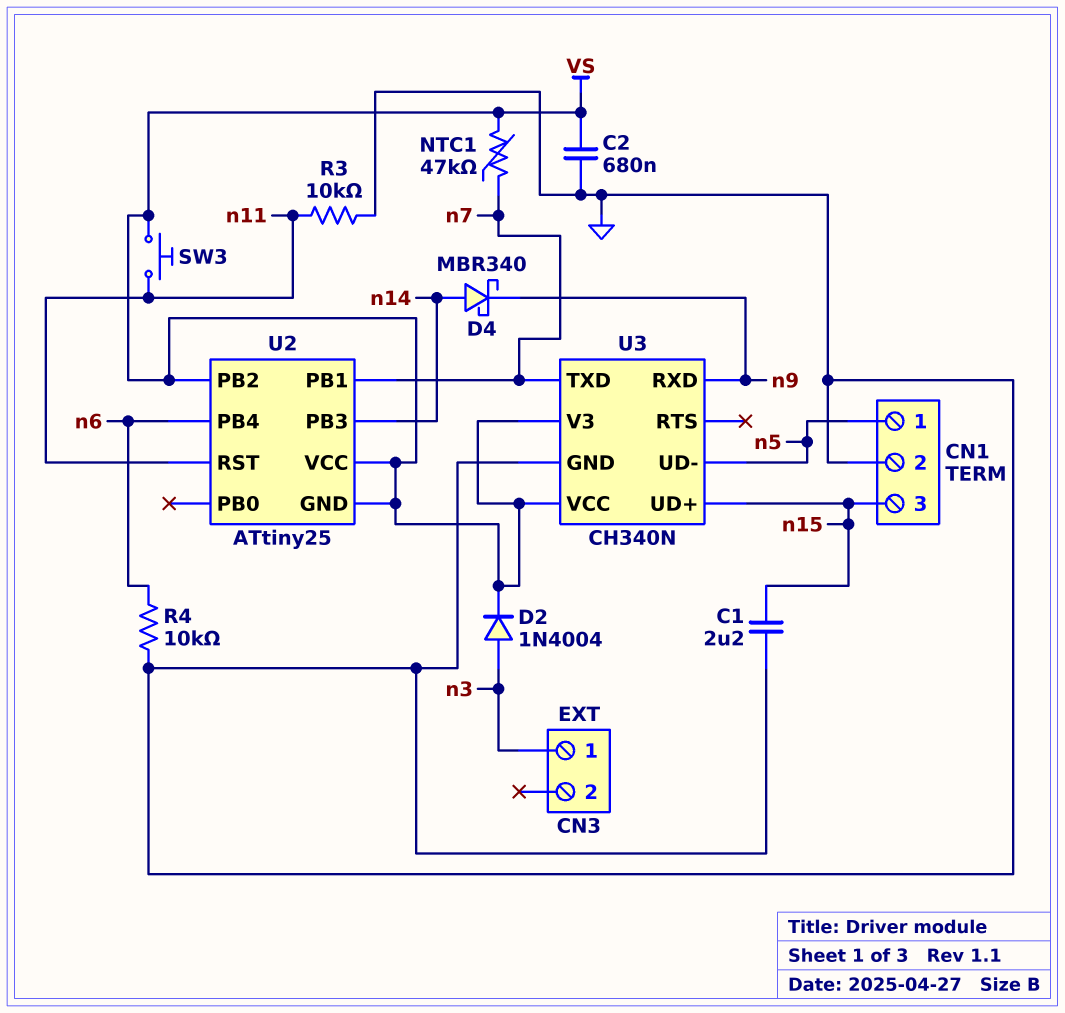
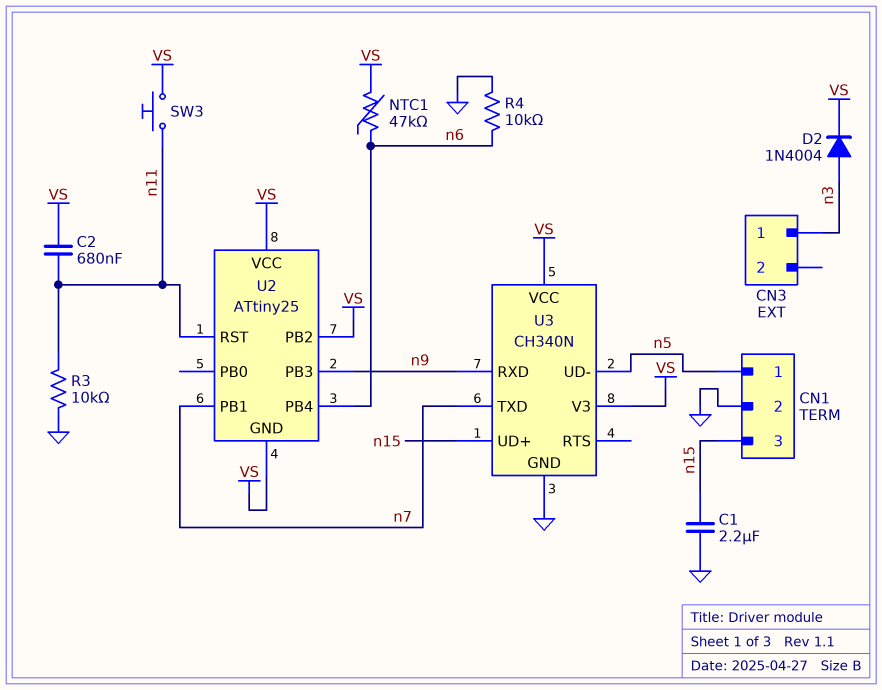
C2: 680nF (GND, VS) -> 680nF (VS, n11)
D4: schottky MBR340 (A n14, K n9) -> none
NTC1: 47k (VS, n7) -> 47k (VS, n6)
U2 pin PB3: n14 -> n9

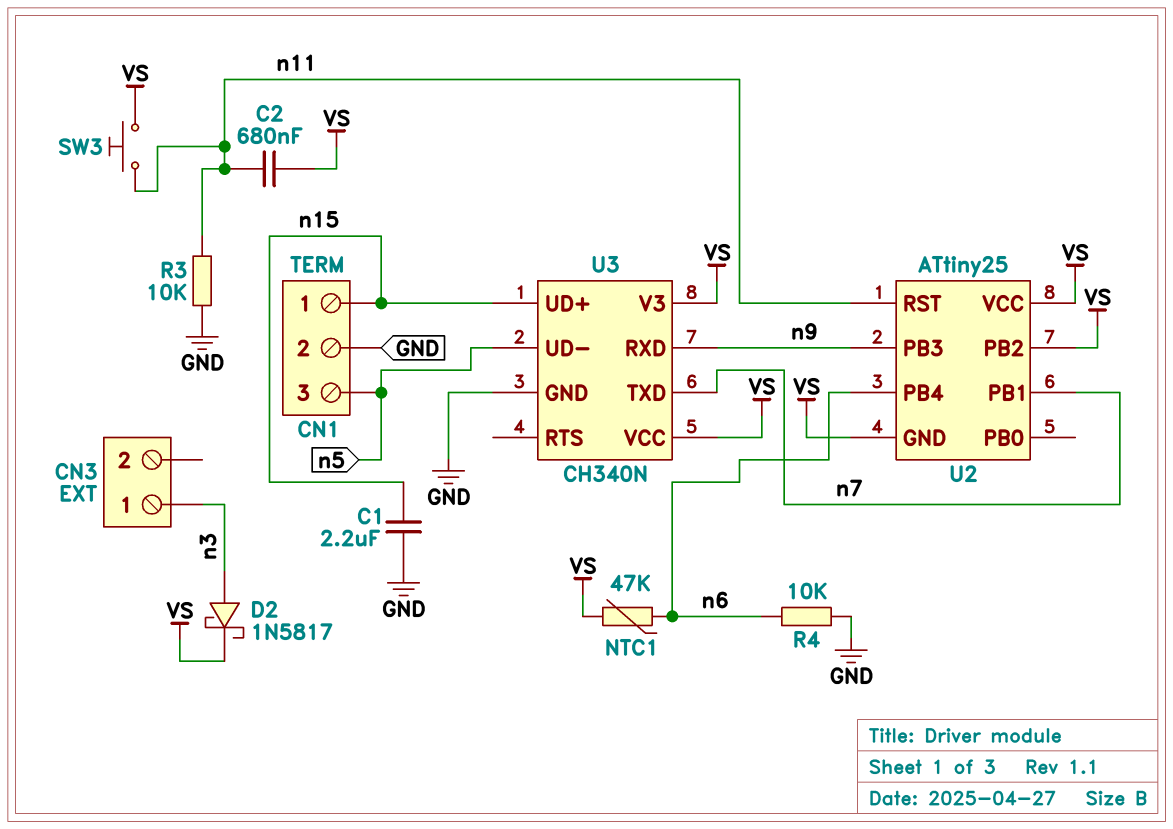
CN1 pin 1: n5 -> n15
CN1 pin 3: n15 -> n5
D2: diode 1N4004 (A n3, K VS) -> schottky 1N5817 (A n3, K VS)

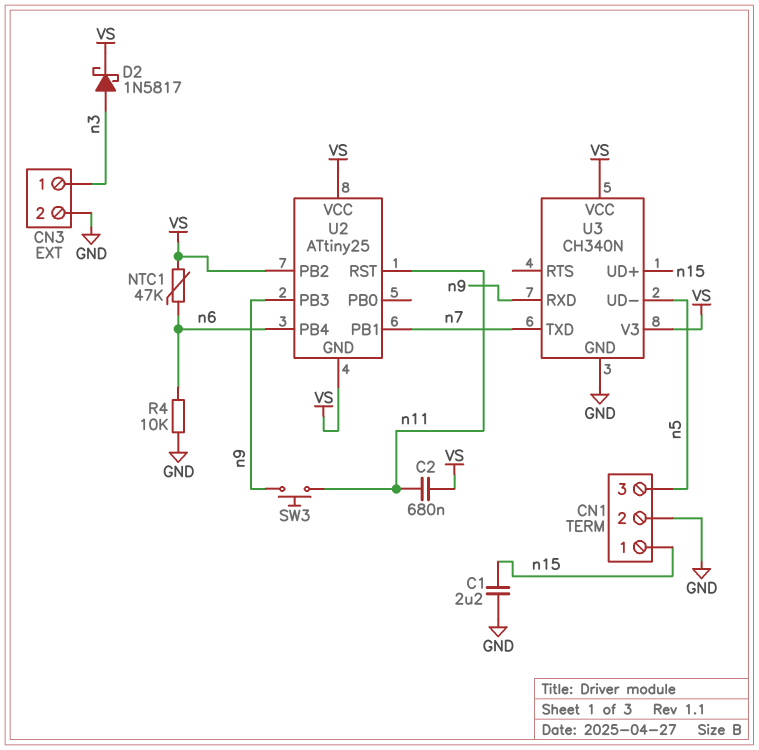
CN3 pin 2: none -> GND
R3: 10k (GND, n11) -> none
SW3: button (VS, n11) -> button (n9, n11)

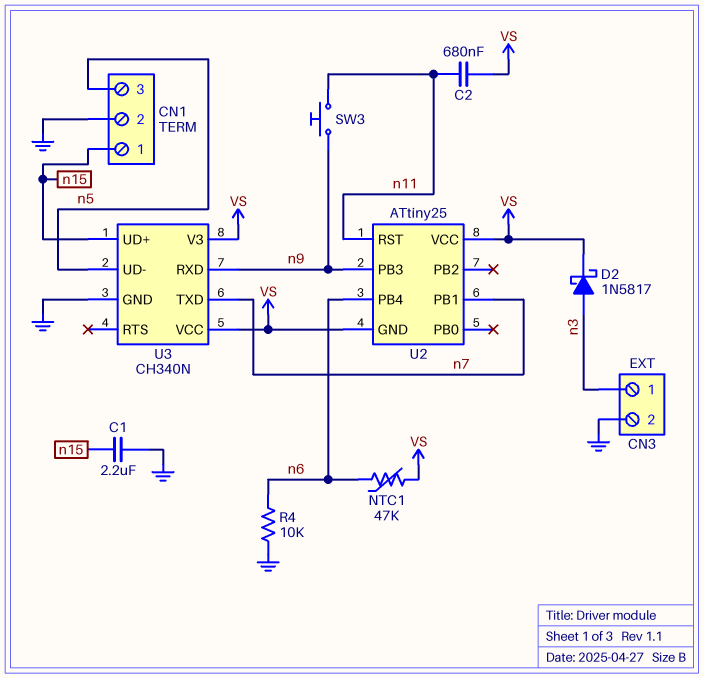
U2 pin PB2: VS -> none

